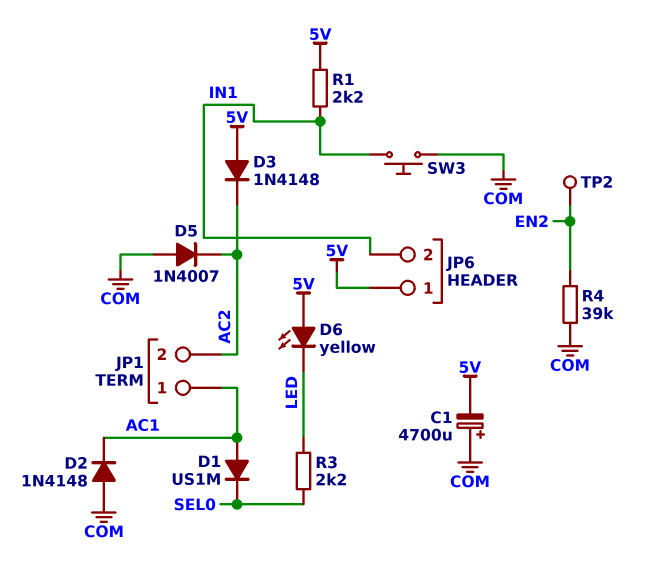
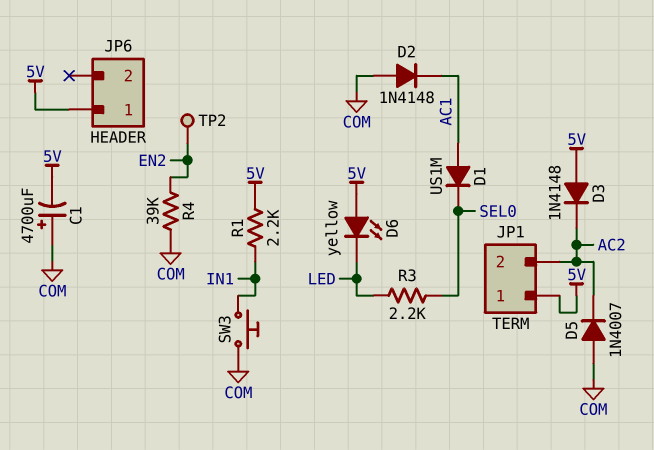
JP1 pin 1: AC1 -> 5V
JP6 pin 2: IN1 -> none

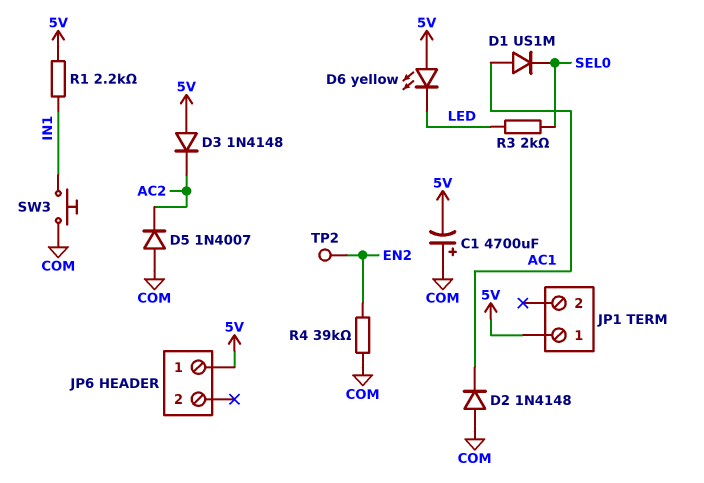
JP1 pin 2: AC2 -> none
R3: 2.2k (LED, SEL0) -> 2k (LED, SEL0)

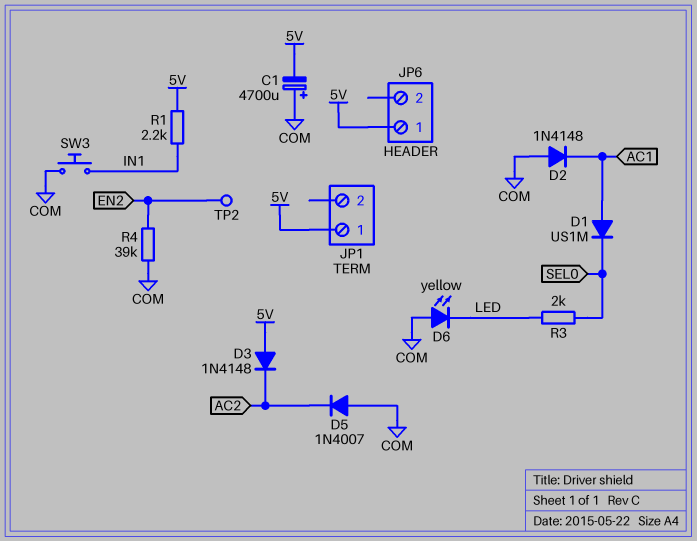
D6: LED yellow (A 5V, K LED) -> LED yellow (A COM, K LED)

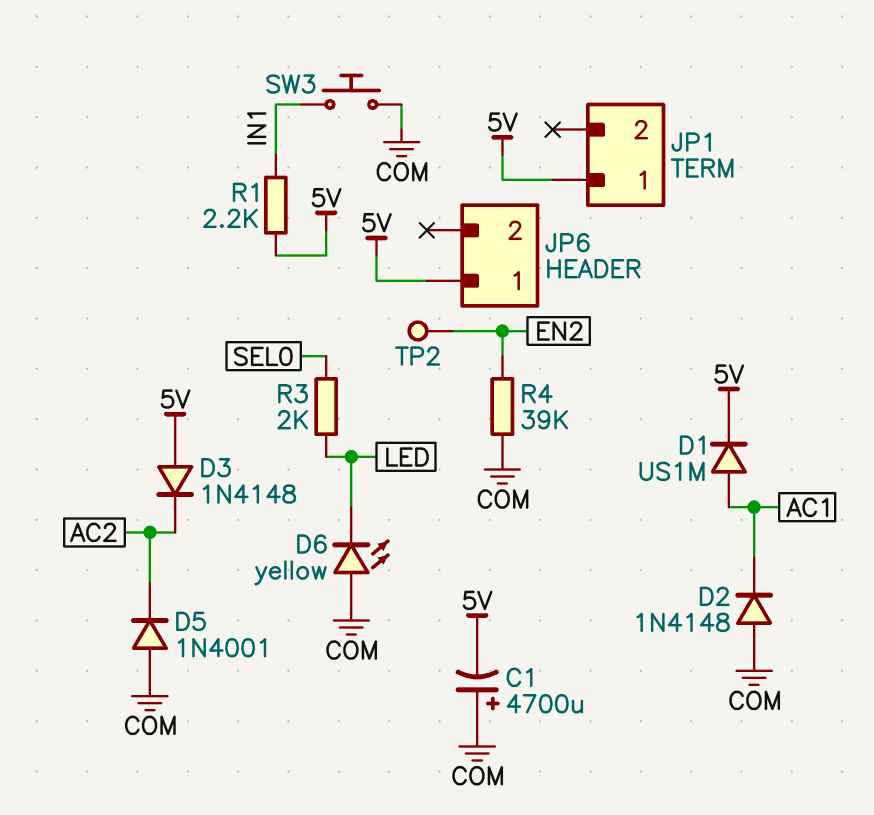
D1: diode US1M (A AC1, K SEL0) -> diode US1M (A AC1, K 5V)
D5: diode 1N4007 (A COM, K AC2) -> diode 1N4001 (A COM, K AC2)

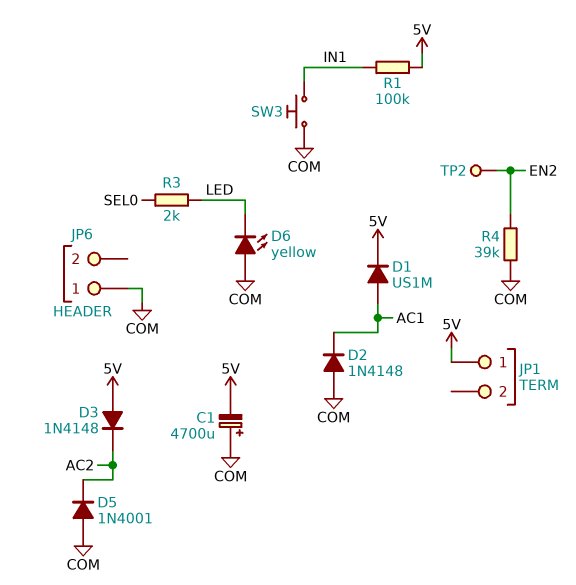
JP6 pin 1: 5V -> COM
R1: 2.2k (5V, IN1) -> 100k (5V, IN1)

